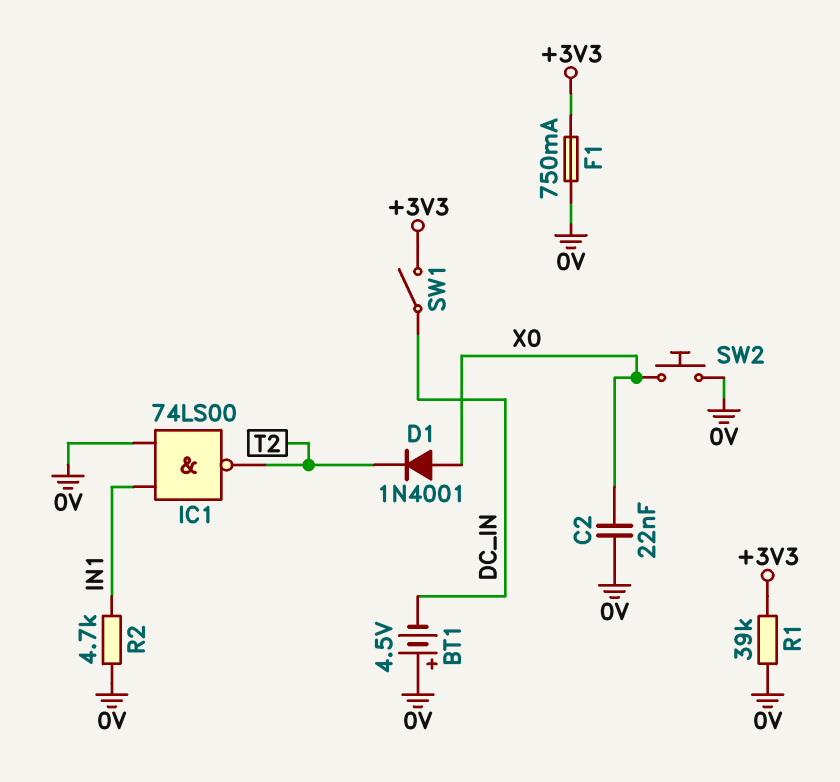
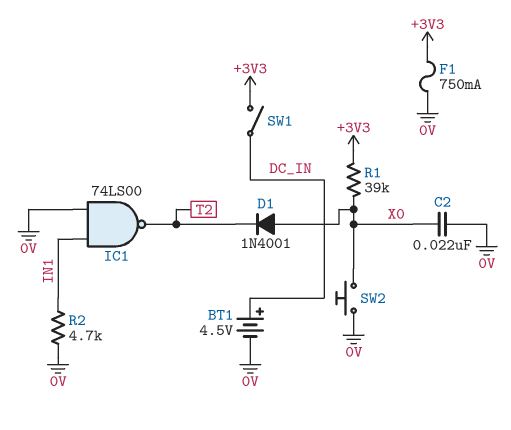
BT1: 4.5V (plus 0V, minus DC_IN) -> 4.5V (plus DC_IN, minus 0V)
R1: 39k (+3V3, 0V) -> 39k (+3V3, X0)

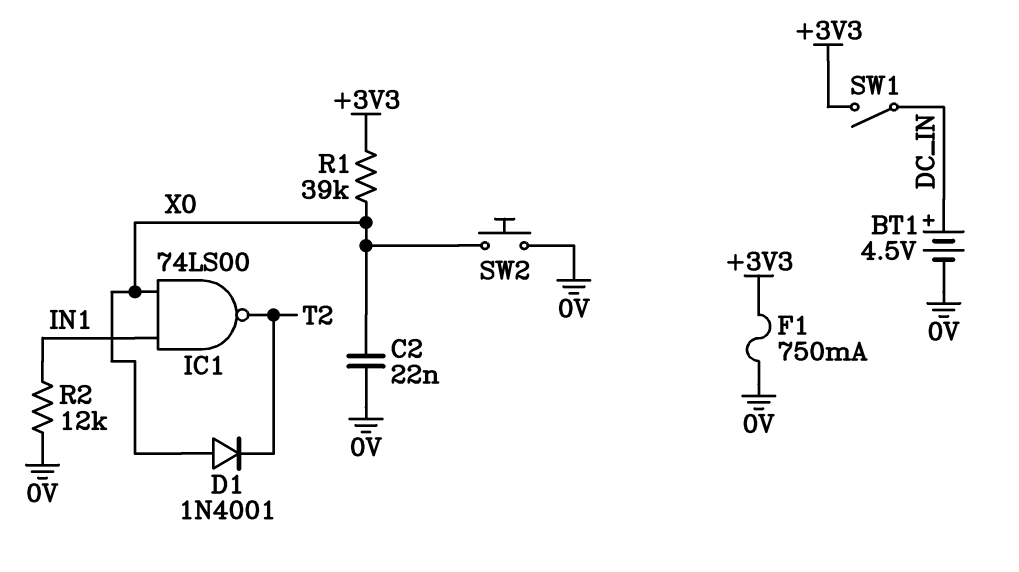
IC1: NAND 74LS00 (in 0V, in IN1, out T2) -> NAND 74LS00 (in IN1, in X0, out T2)
R2: 4.7k (0V, IN1) -> 12k (0V, IN1)

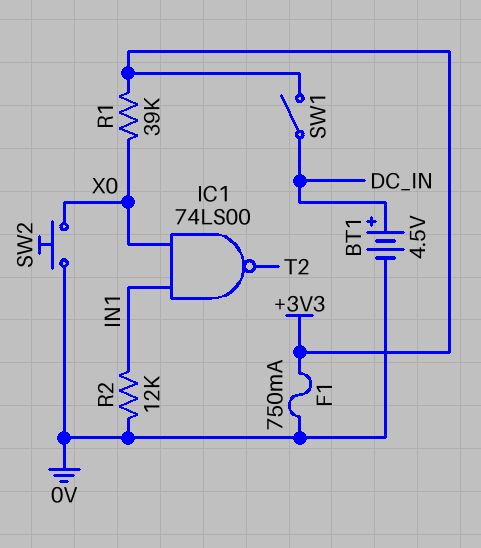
C2: 22nF (0V, X0) -> none
D1: diode 1N4001 (A X0, K T2) -> none

